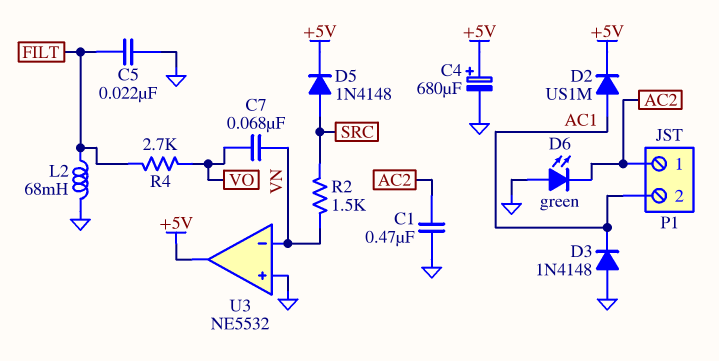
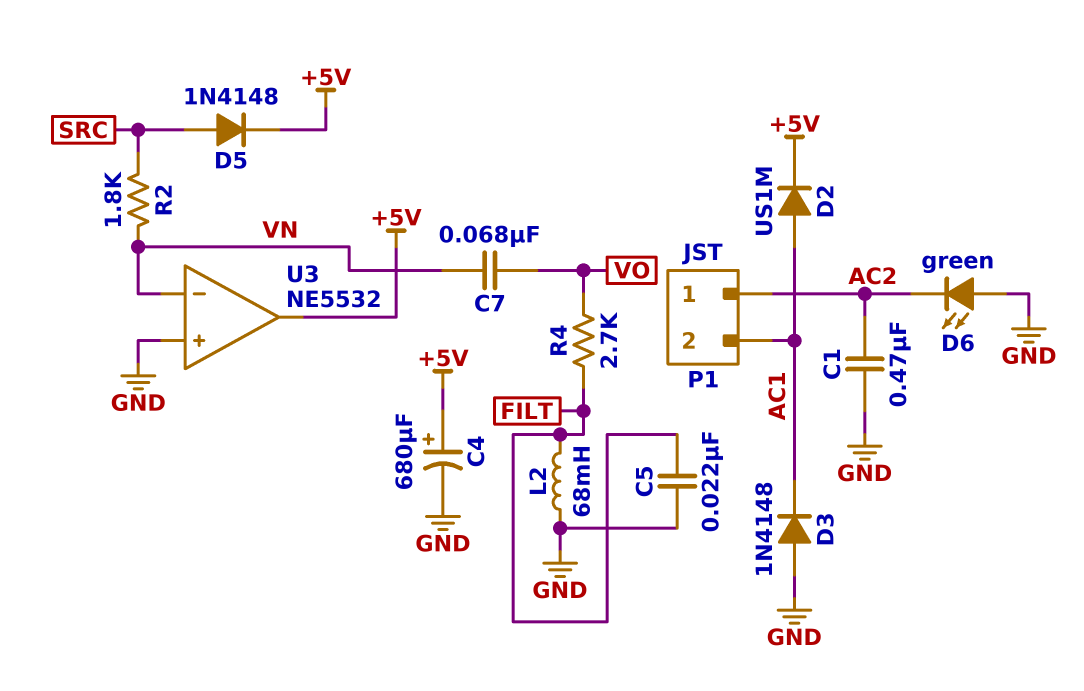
R2: 1.5k (SRC, VN) -> 1.8k (SRC, VN)

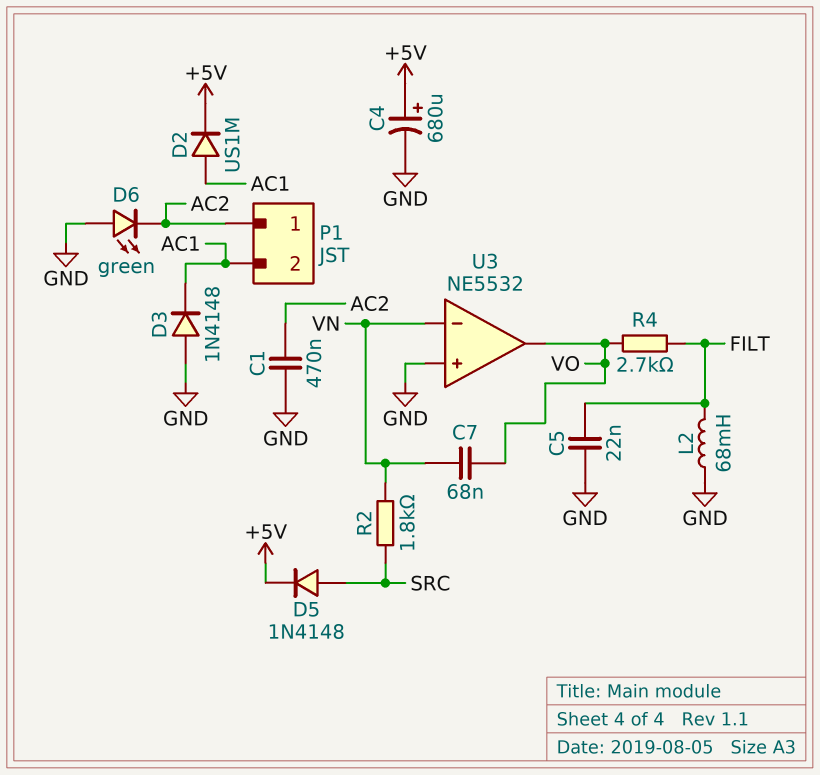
U3 pin out: +5V -> VO

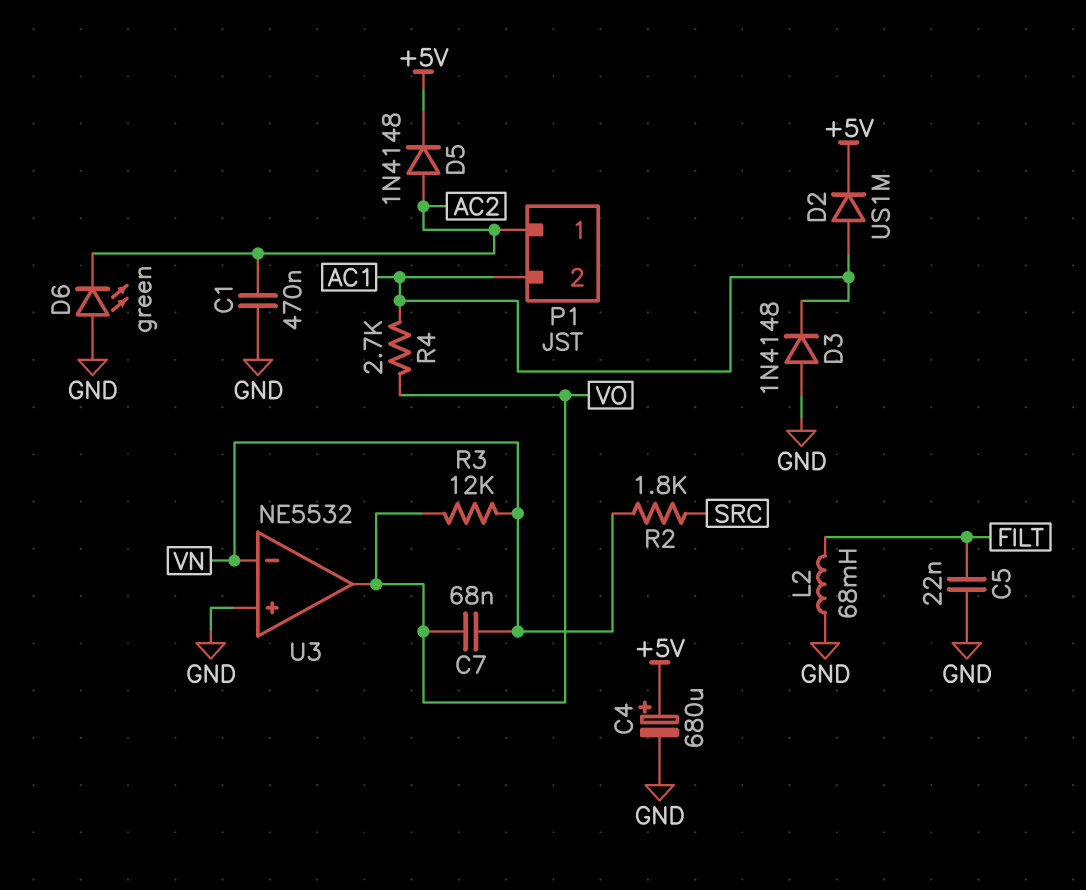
D5: diode 1N4148 (A SRC, K +5V) -> diode 1N4148 (A AC2, K +5V)
R3: none -> 12k (VN, VO)
R4: 2.7k (FILT, VO) -> 2.7k (AC1, VO)

